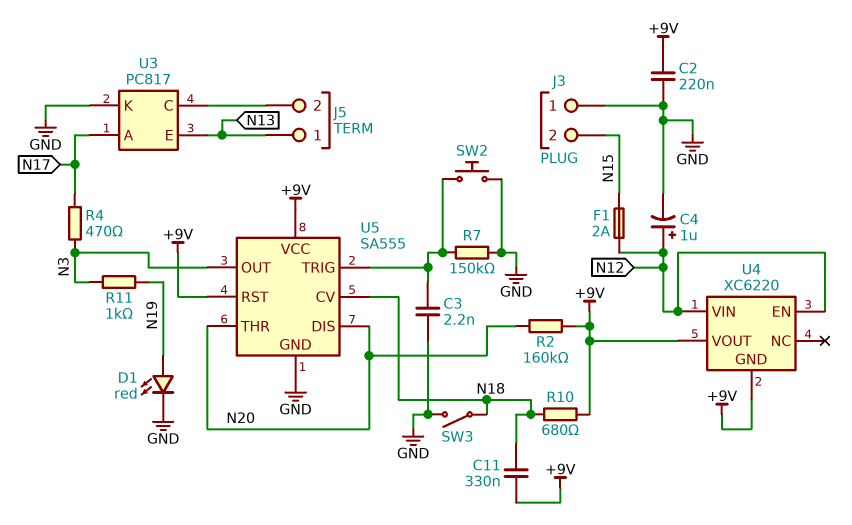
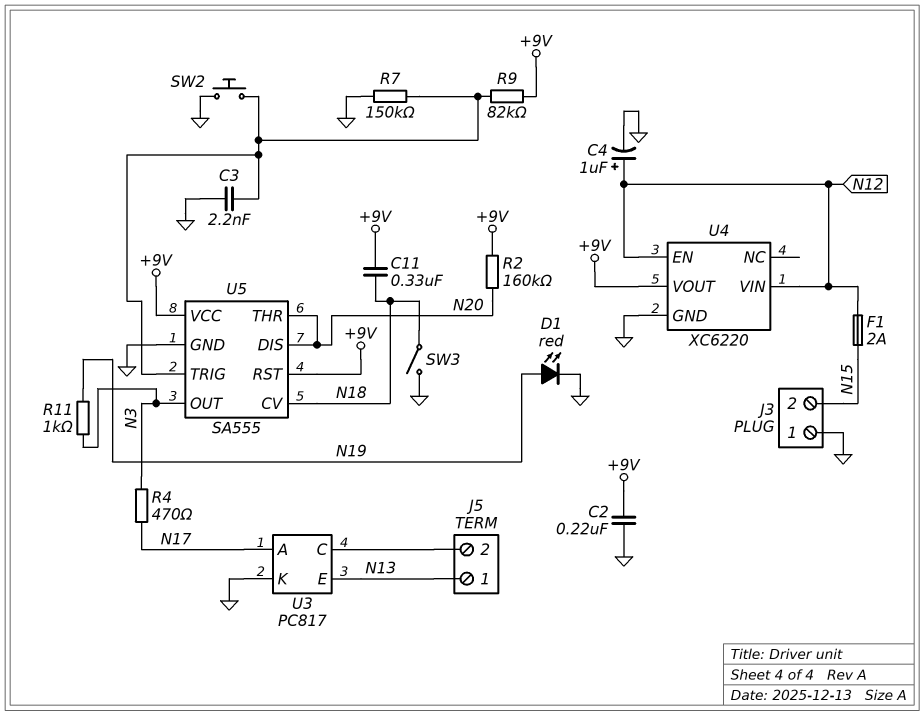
R9: none -> 82k (+9V, U5/TRIG)
R10: 680 (+9V, N18) -> none
U4 pin GND: +9V -> GND

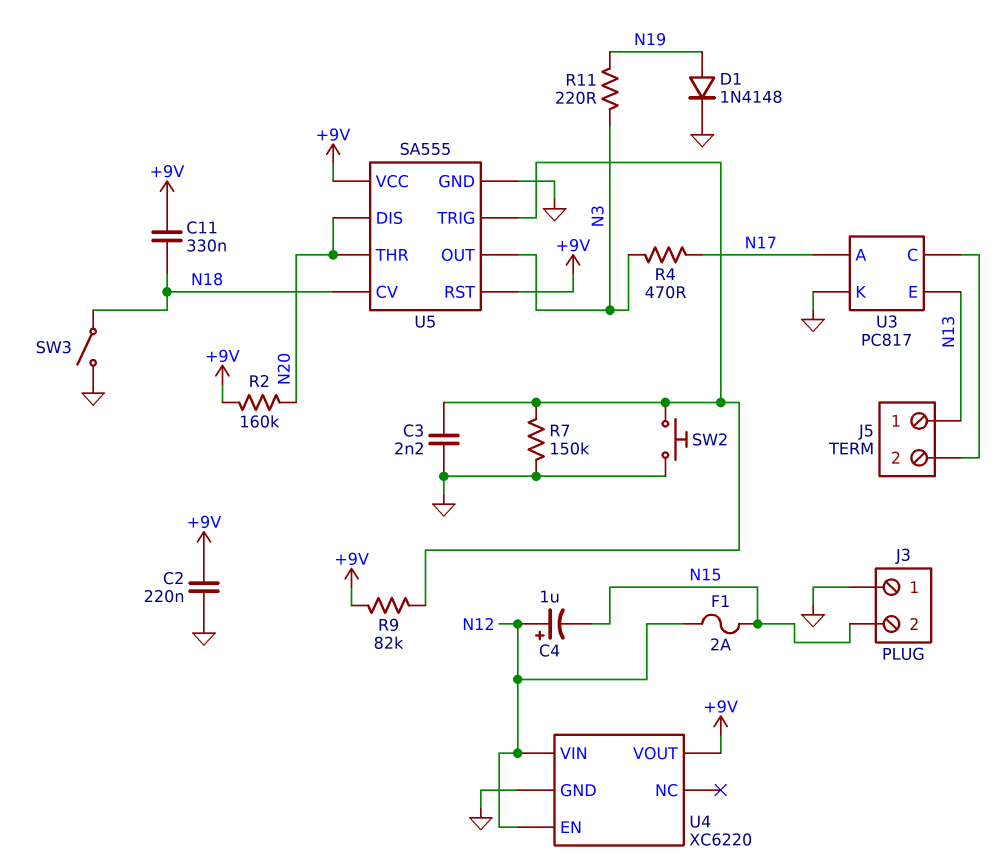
C4: 1uF (plus N12, minus GND) -> 1uF (plus N12, minus N15)
D1: LED red (A N19, K GND) -> diode 1N4148 (A N19, K GND)
R11: 1k (N3, N19) -> 220 (N3, N19)

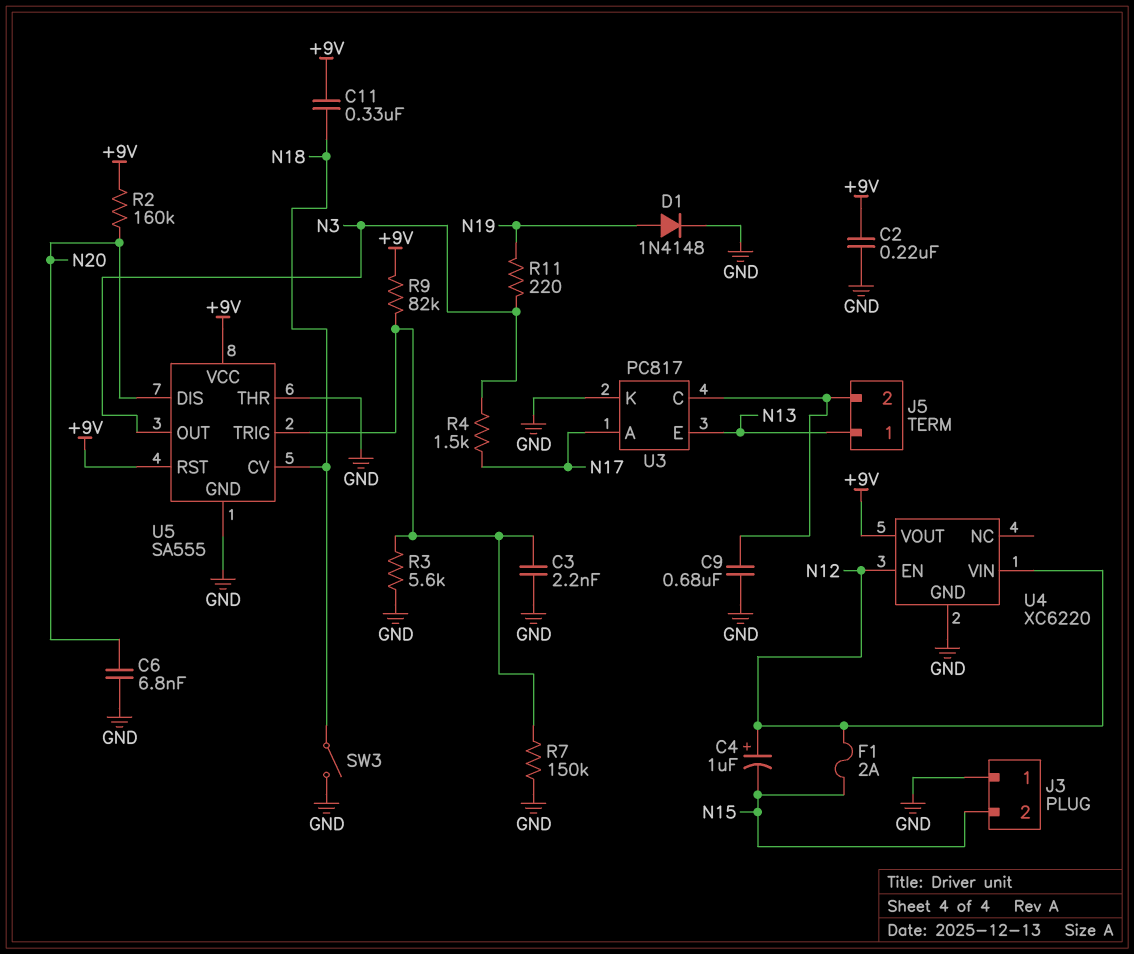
C6: none -> 6.8nF (GND, N20)
C9: none -> 680nF (GND, J5/2)
R3: none -> 5.6k (GND, U5/TRIG)
R4: 470 (N3, N17) -> 1.5k (N3, N17)
SW2: button (GND, U5/TRIG) -> none
U5 pin THR: N20 -> GND

